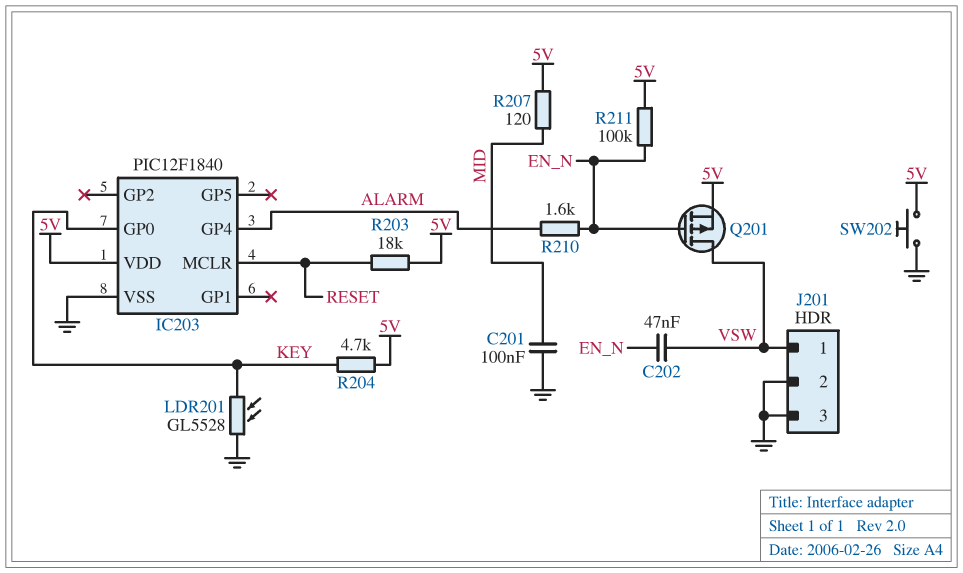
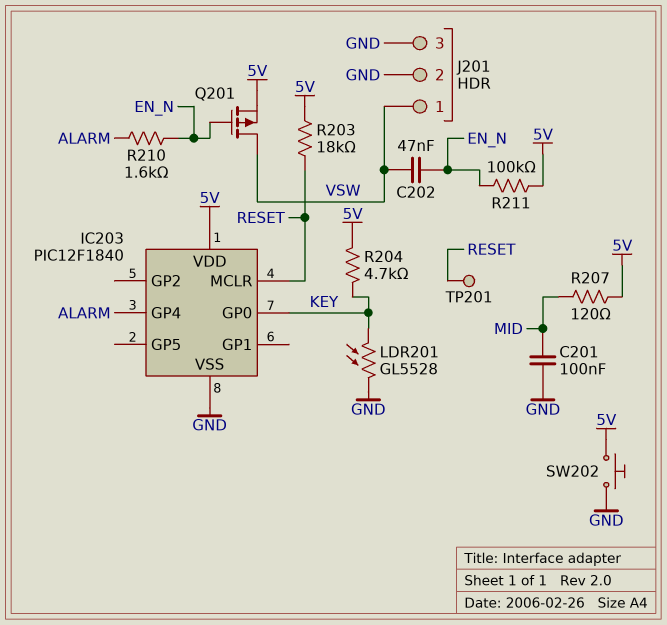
TP201: none -> test point (RESET)

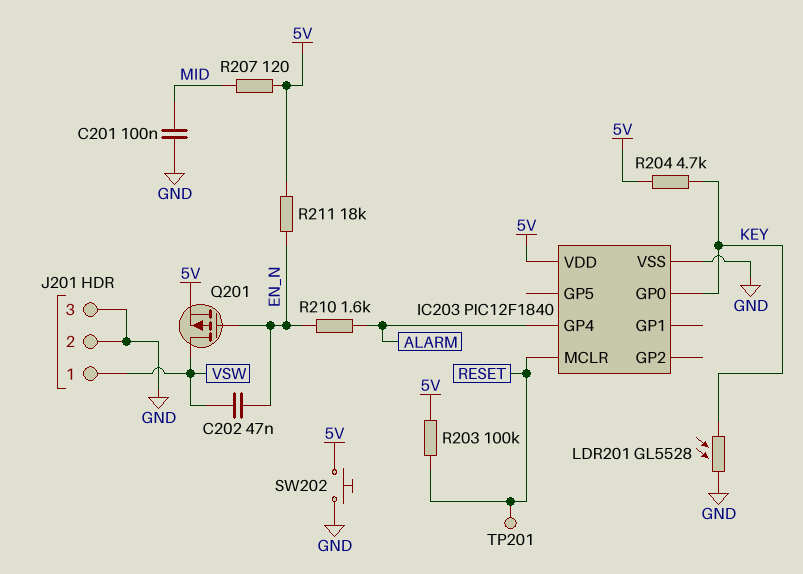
R203: 18k (5V, RESET) -> 100k (5V, RESET)
R211: 100k (5V, EN_N) -> 18k (5V, EN_N)

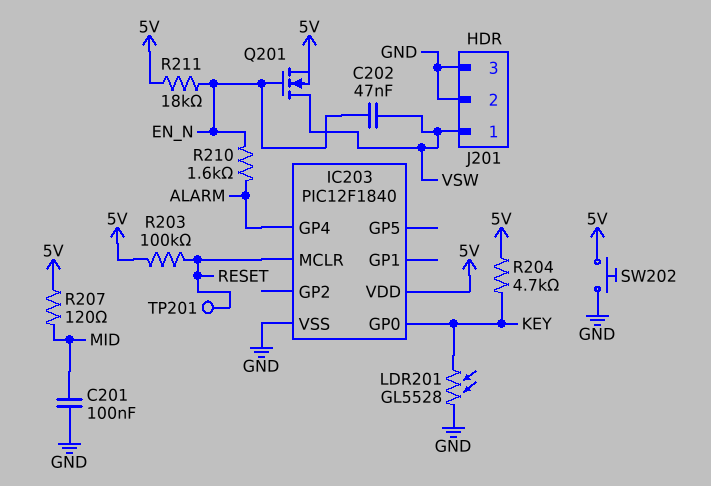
Q201: PMOS (G EN_N, D VSW, S 5V) -> NMOS (G EN_N, D VSW, S 5V)

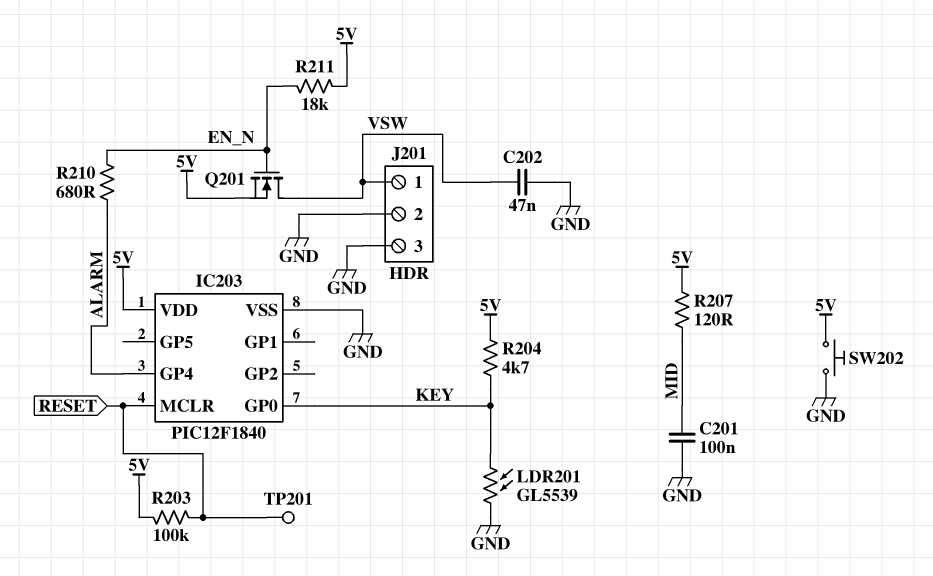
C202: 47nF (EN_N, VSW) -> 47nF (GND, VSW)
LDR201: GL5528 (GND, KEY) -> GL5539 (GND, KEY)
R210: 1.6k (ALARM, EN_N) -> 680 (ALARM, EN_N)

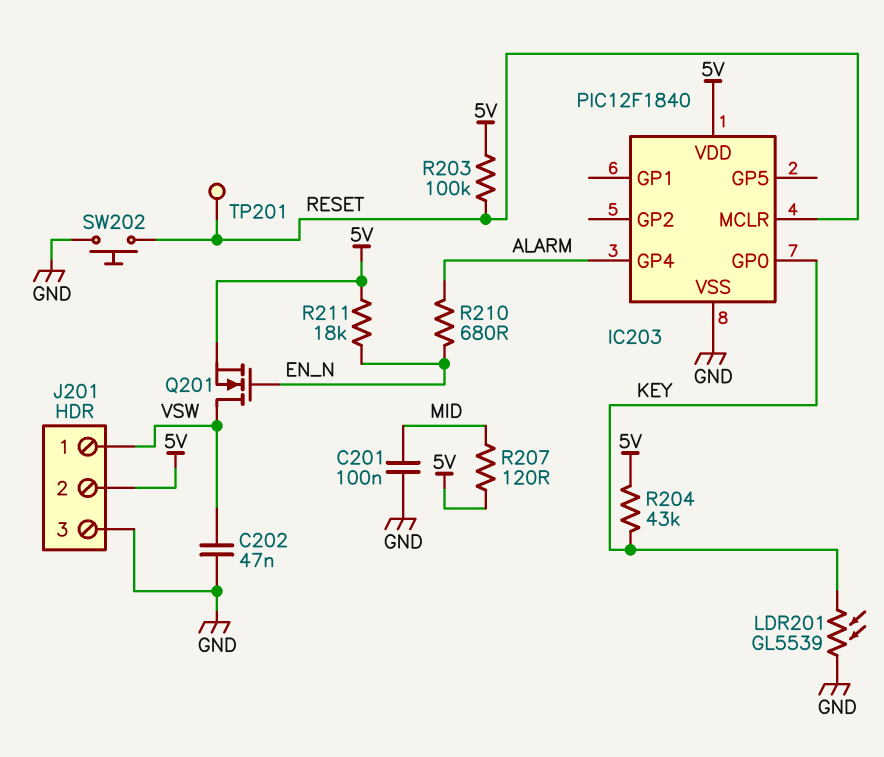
J201 pin 2: GND -> 5V
R204: 4.7k (5V, KEY) -> 43k (5V, KEY)
SW202: button (5V, GND) -> button (GND, RESET)

